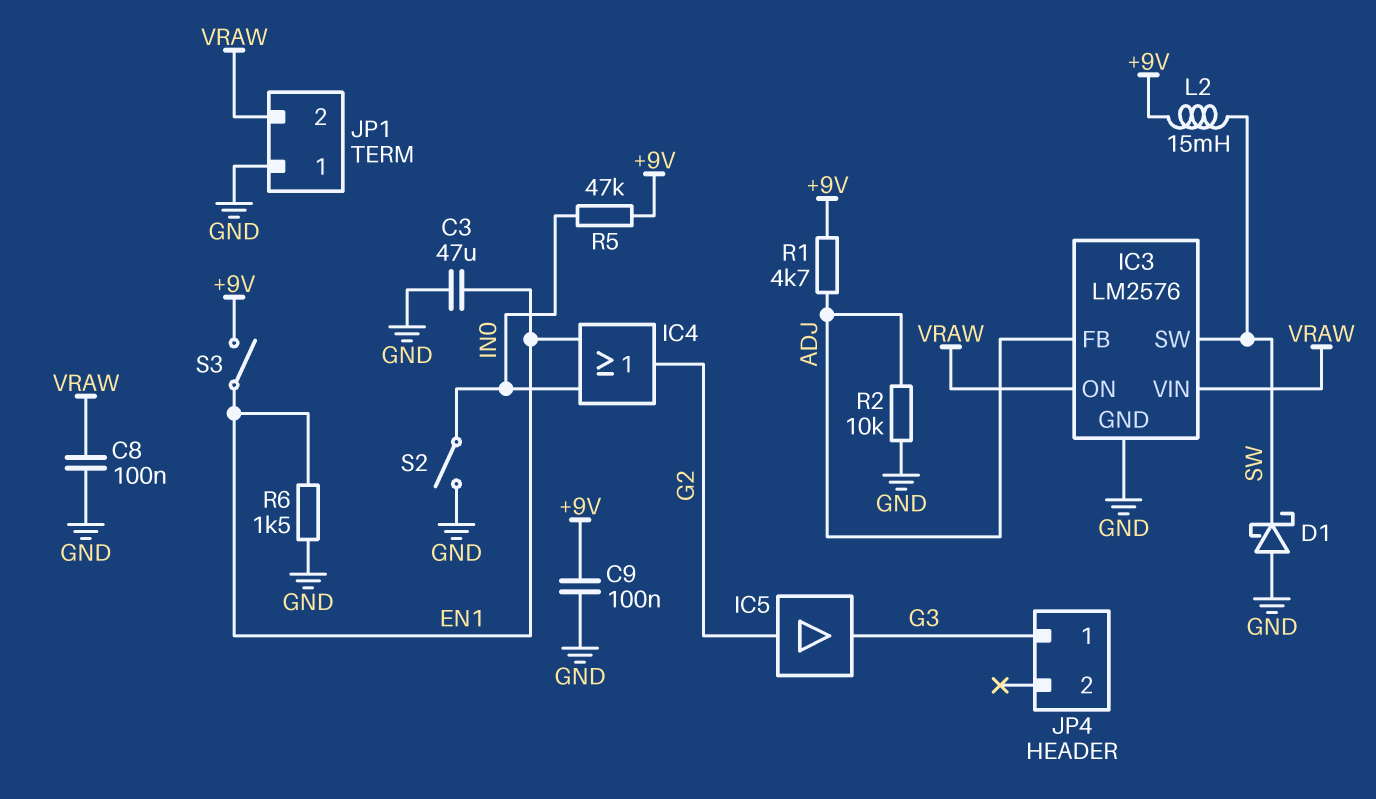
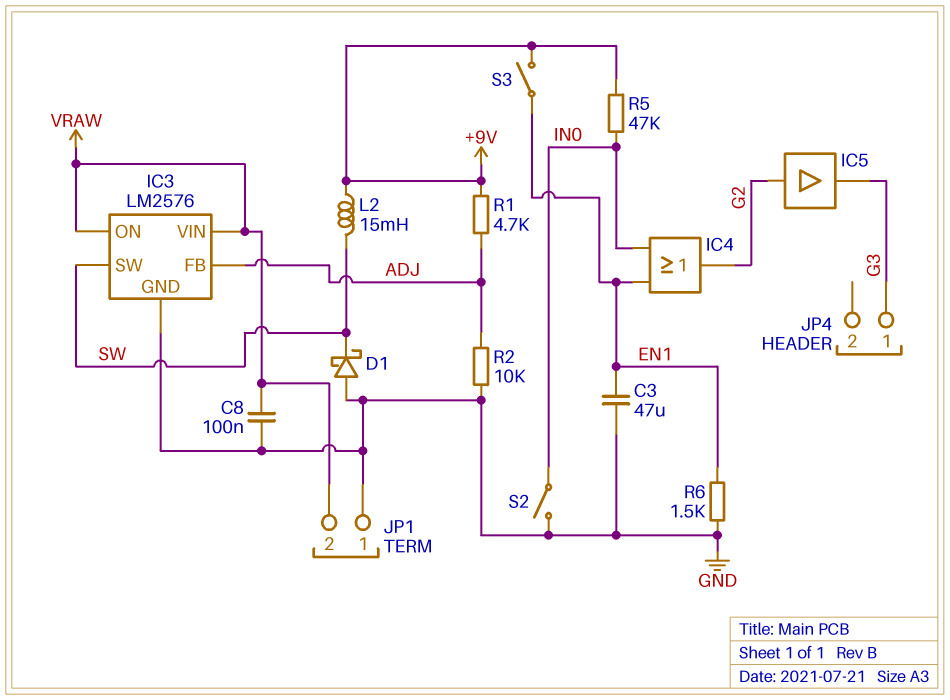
C9: 100nF (+9V, GND) -> none

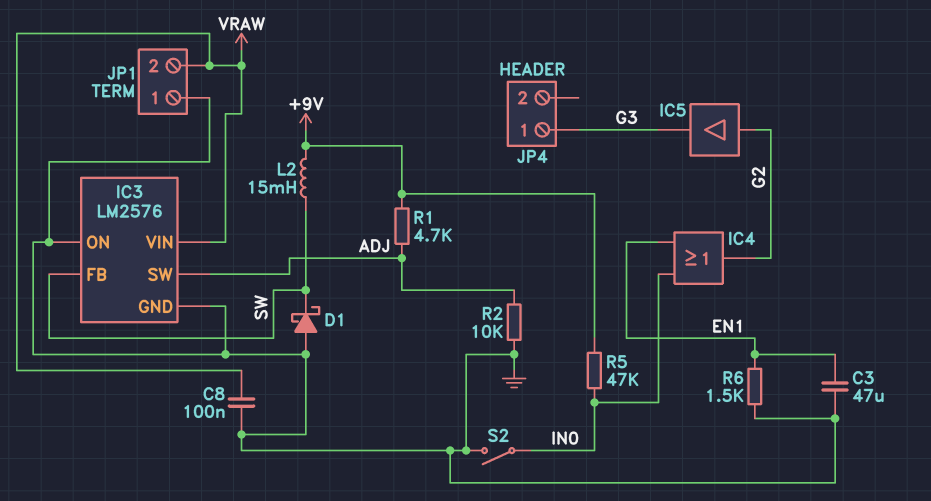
IC3 pin FB: ADJ -> SW
IC3 pin ON: VRAW -> GND
IC3 pin SW: SW -> ADJ
S3: switch (+9V, EN1) -> none

